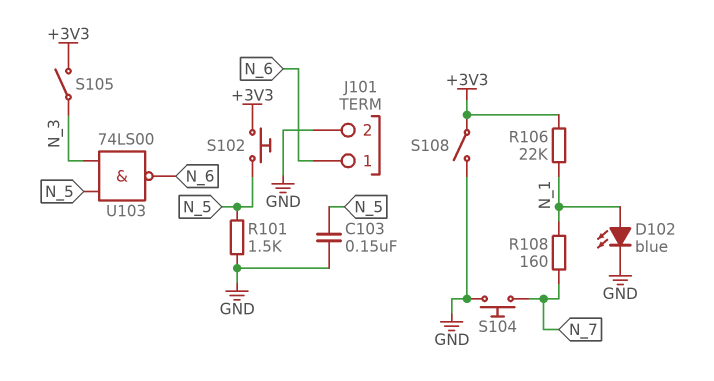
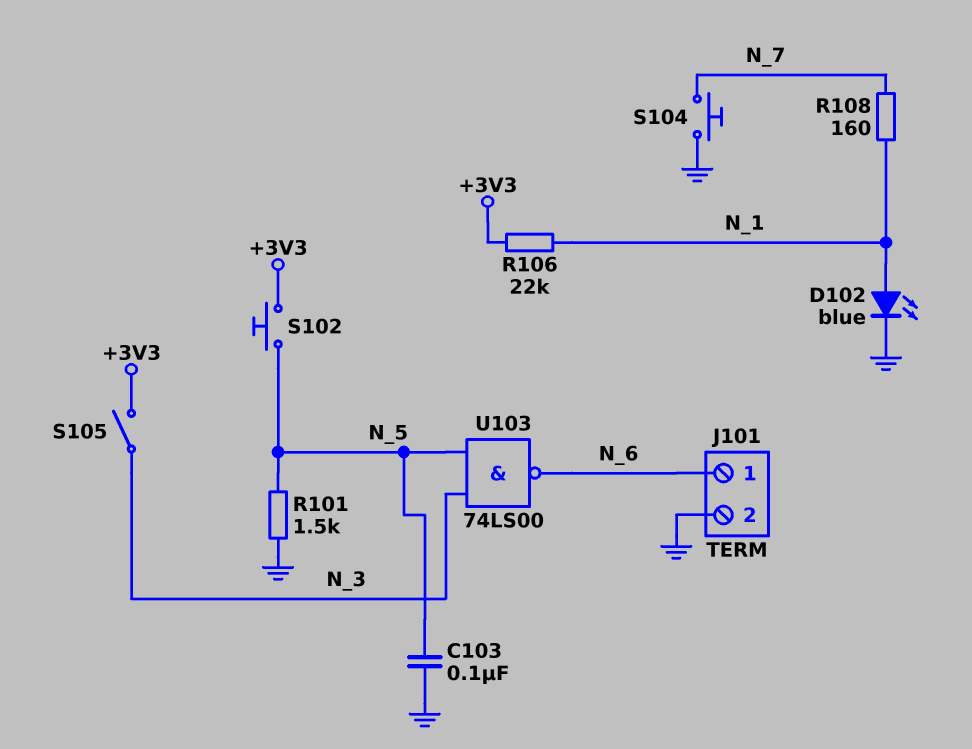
C103: 150nF (GND, N_5) -> 100nF (GND, N_5)
S108: switch (+3V3, GND) -> none

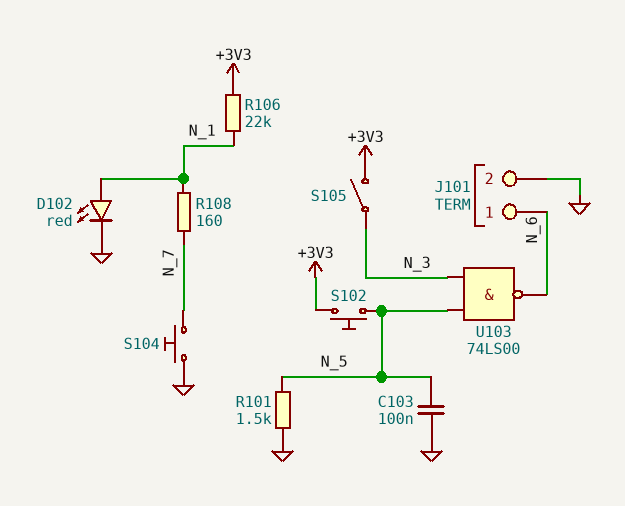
D102: LED blue (A N_1, K GND) -> LED red (A N_1, K GND)

